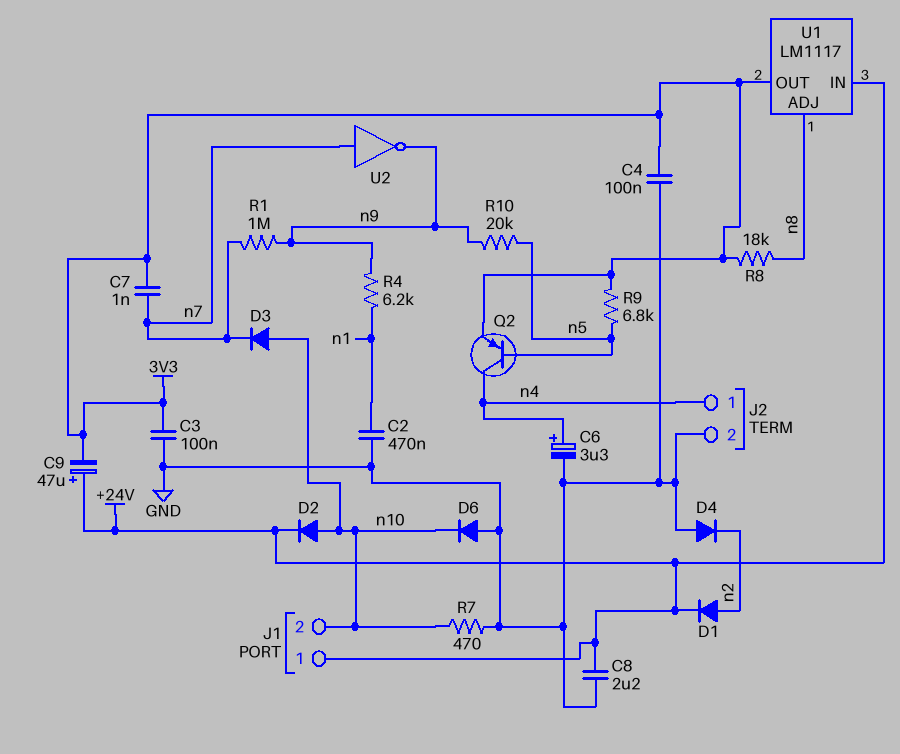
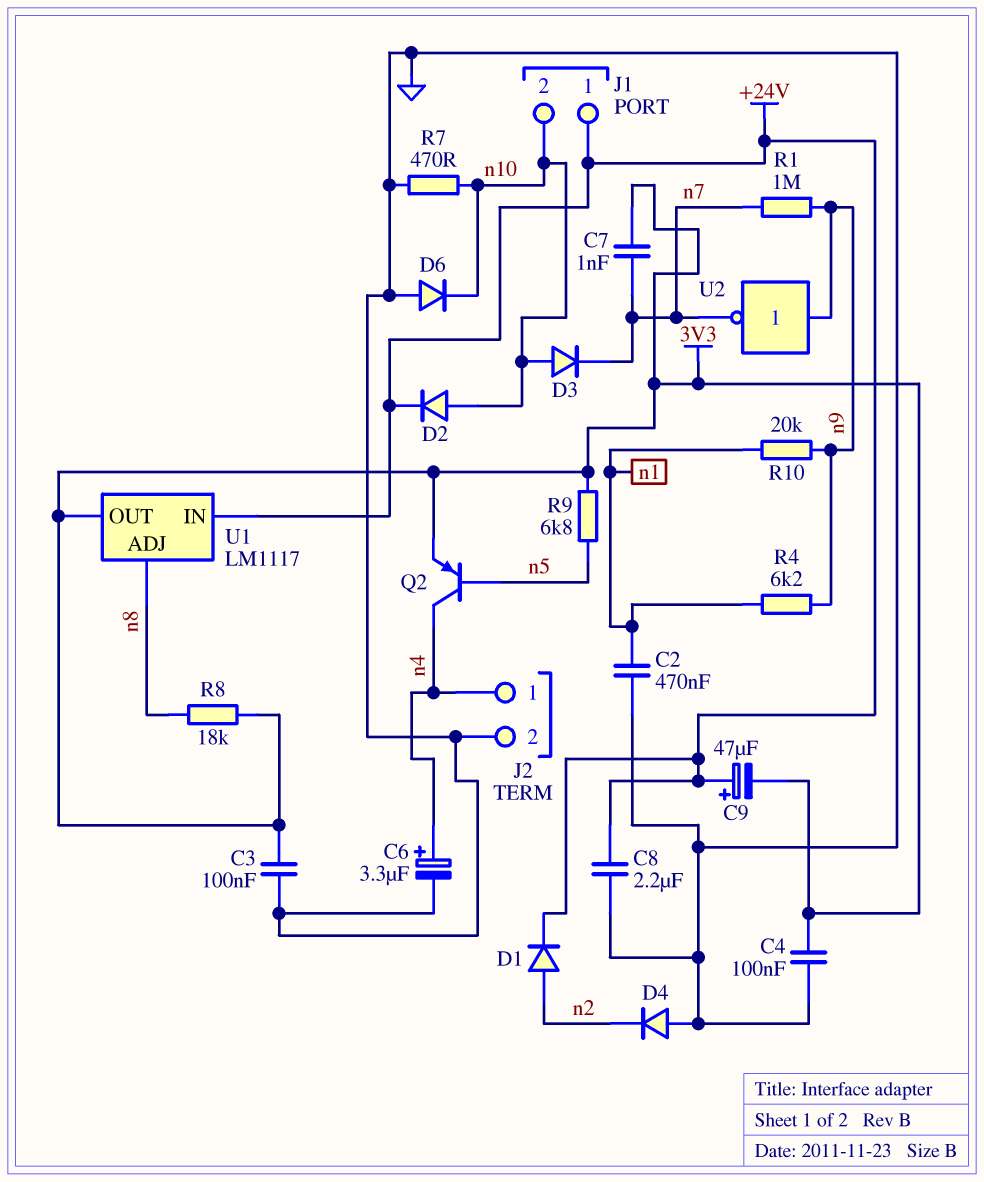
R10: 20k (n5, n9) -> 20k (n1, n9)
U2: NOT (in n7, out n9) -> NOT (in n9, out n7)

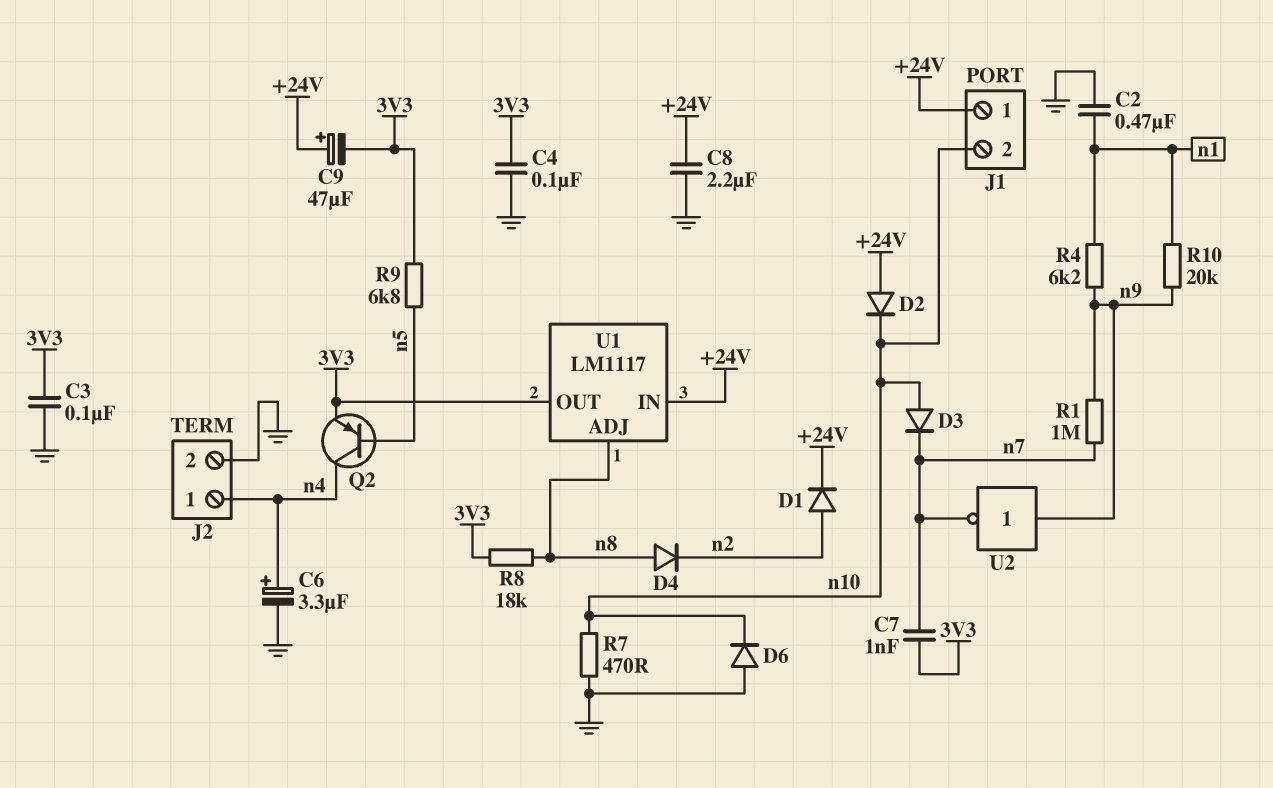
D2: diode (A n10, K +24V) -> diode (A +24V, K n10)
D4: diode (A GND, K n2) -> diode (A n8, K n2)

